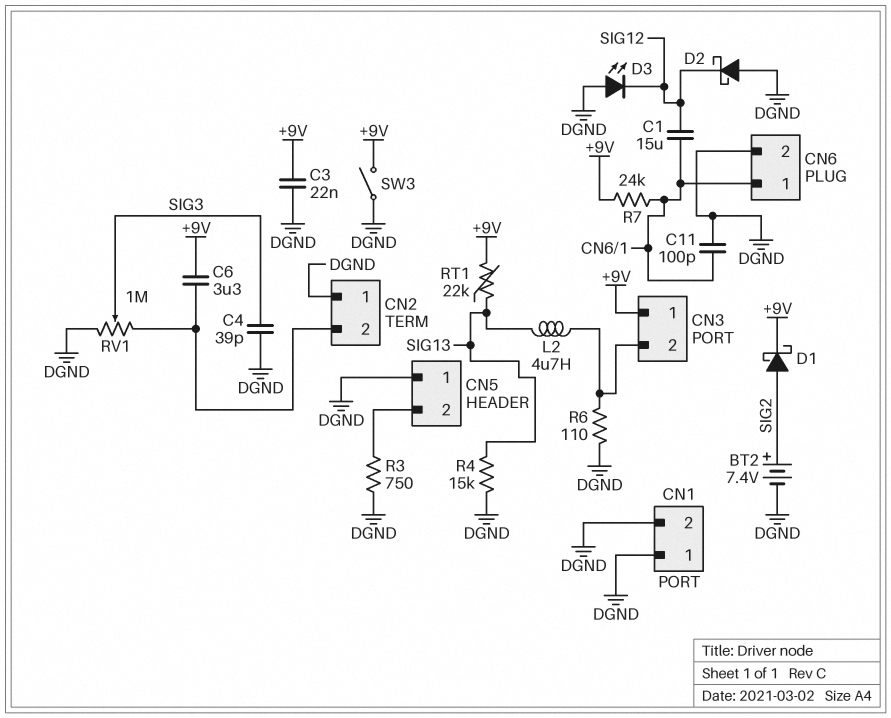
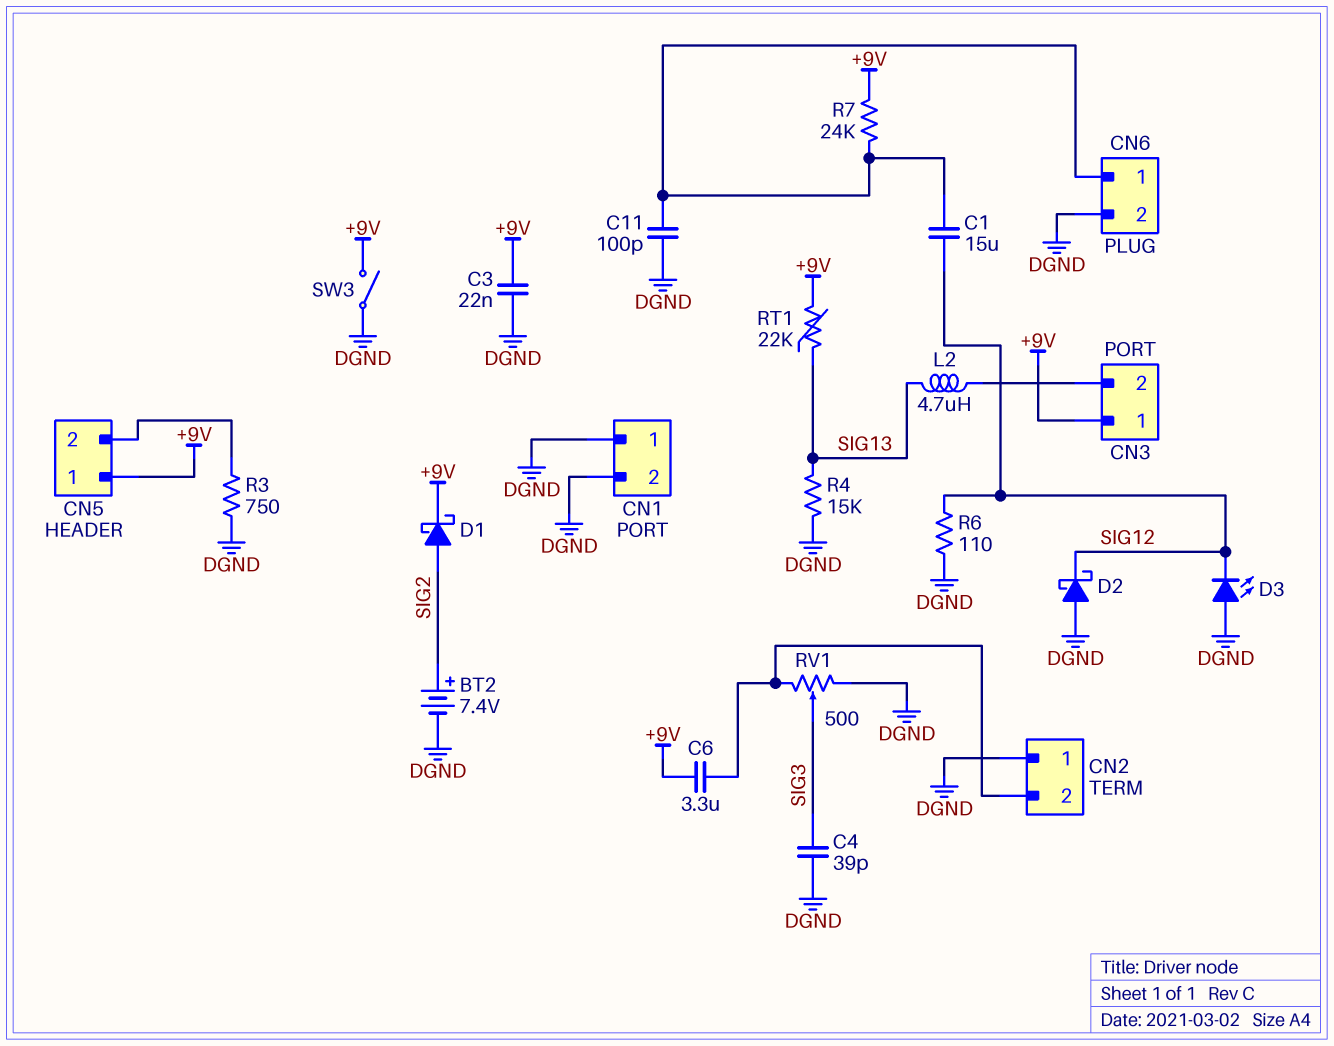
CN5 pin 1: DGND -> +9V
R6: 110 (CN3/2, DGND) -> 110 (DGND, SIG12)
RV1: 1M (CN2/2, DGND, wiper SIG3) -> 500 (CN2/2, DGND, wiper SIG3)

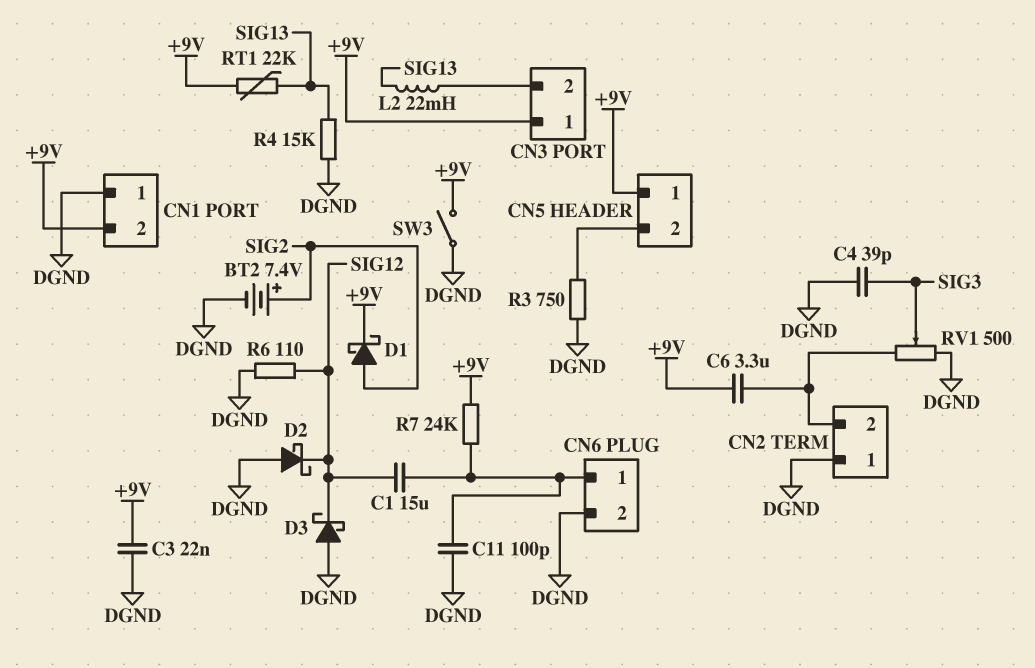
CN1 pin 2: DGND -> +9V
D3: LED (A DGND, K SIG12) -> schottky (A DGND, K SIG12)
L2: 4.7uH (CN3/2, SIG13) -> 22mH (CN3/2, SIG13)

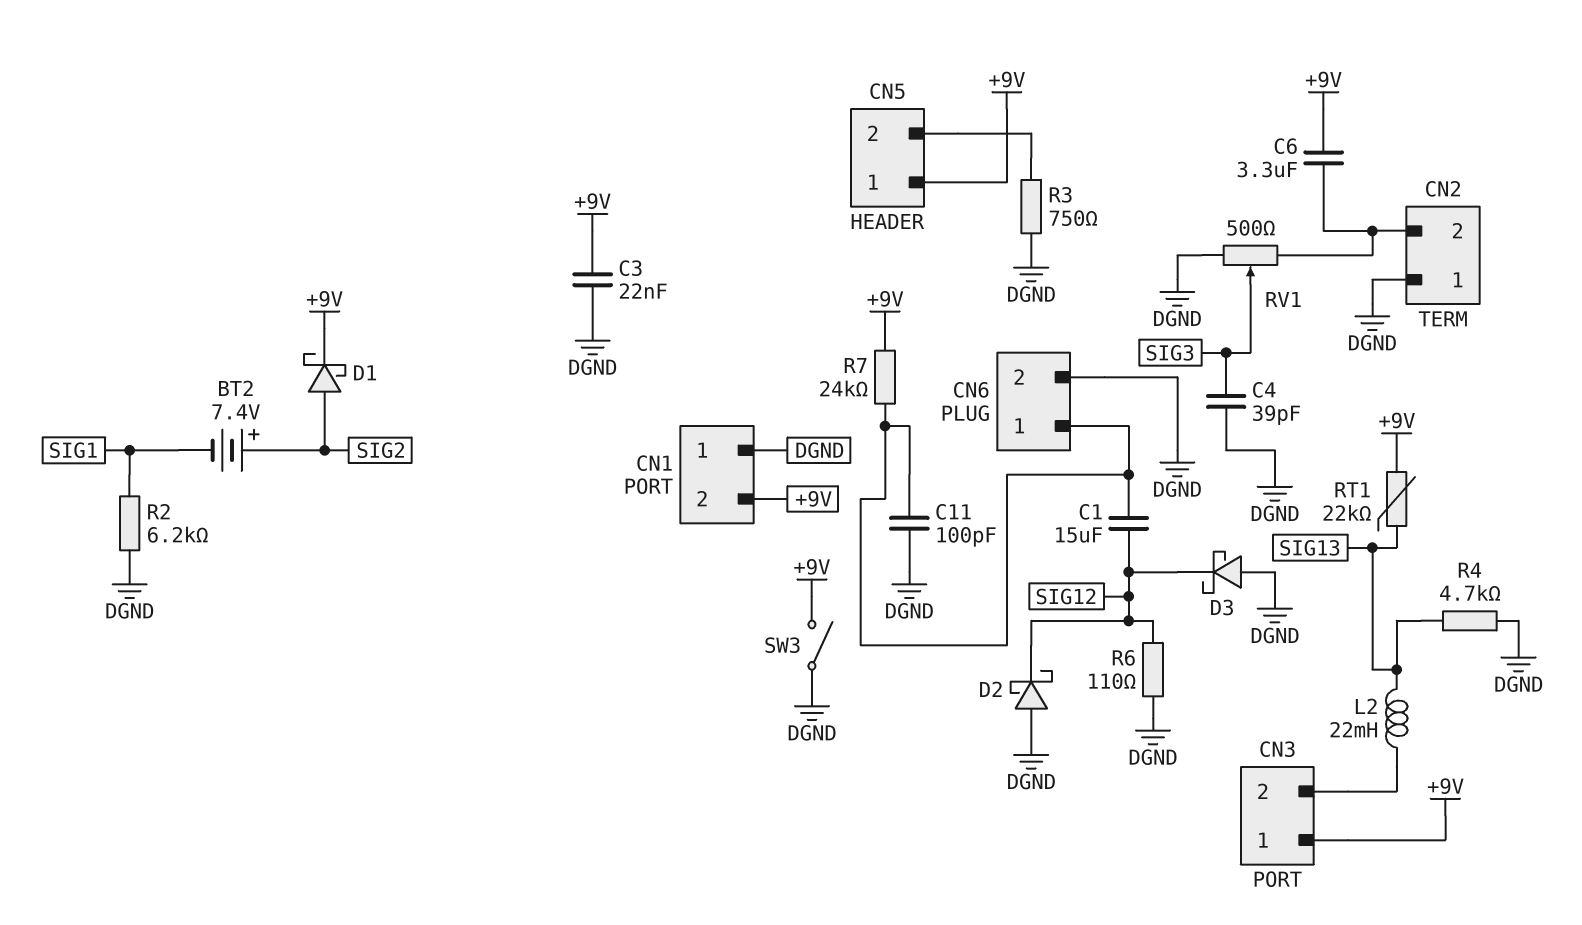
BT2: 7.4V (plus SIG2, minus DGND) -> 7.4V (plus SIG2, minus SIG1)
R2: none -> 6.2k (DGND, SIG1)
R4: 15k (DGND, SIG13) -> 4.7k (DGND, SIG13)

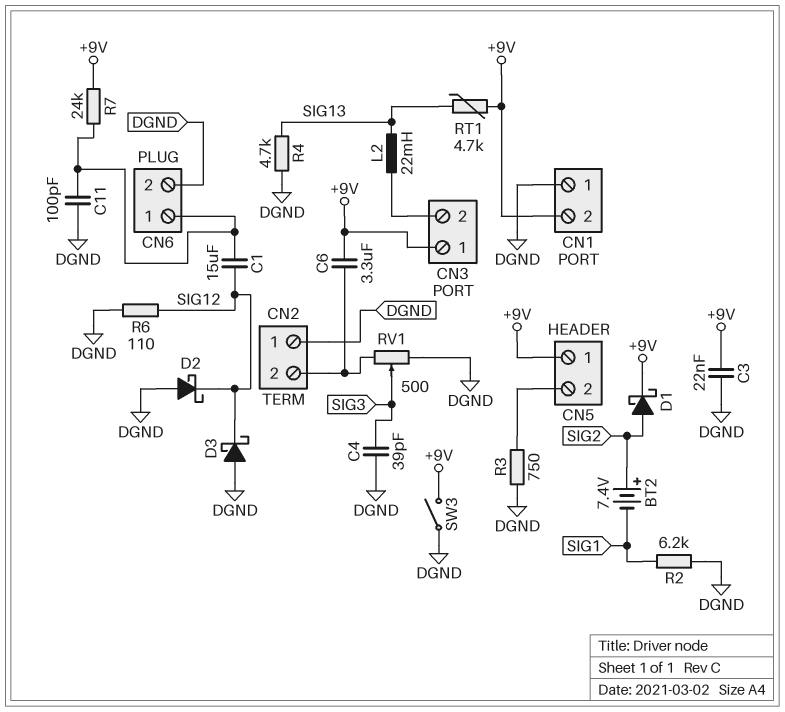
RT1: 22k (+9V, SIG13) -> 4.7k (+9V, SIG13)

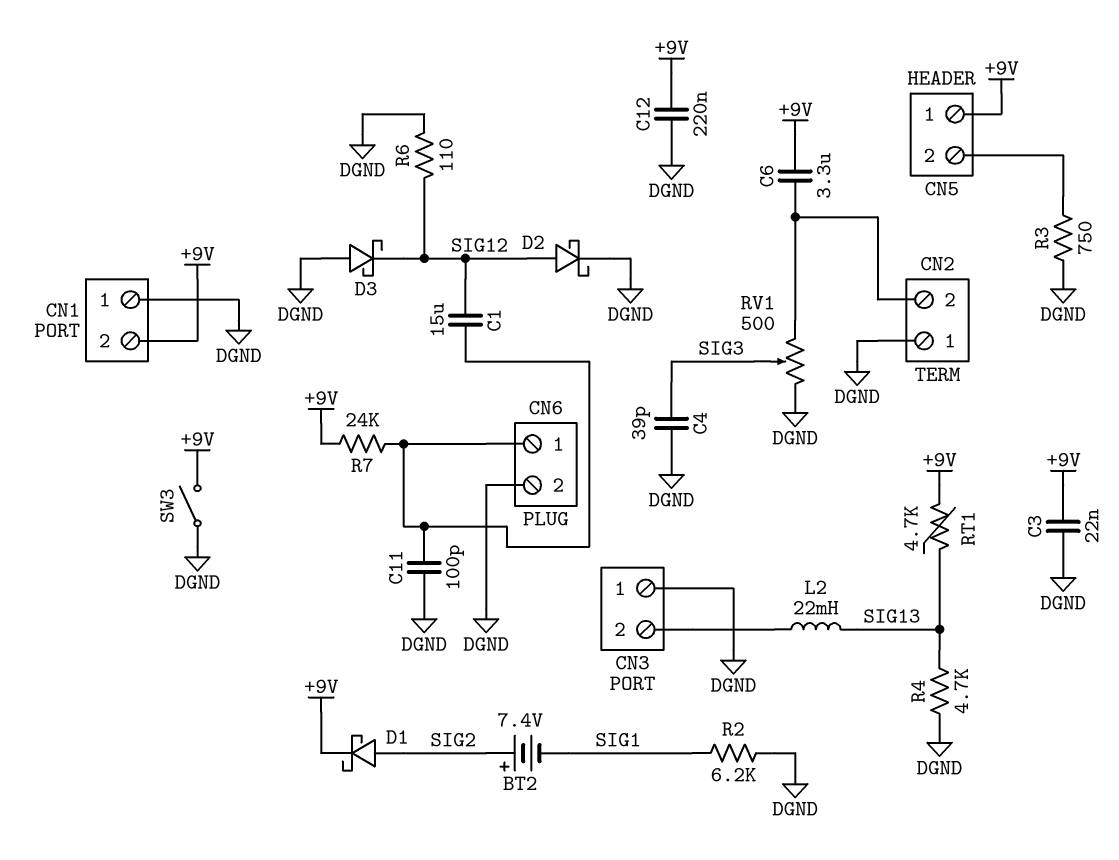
C12: none -> 220nF (+9V, DGND)
CN3 pin 1: +9V -> DGND
D2: schottky (A DGND, K SIG12) -> schottky (A SIG12, K DGND)

